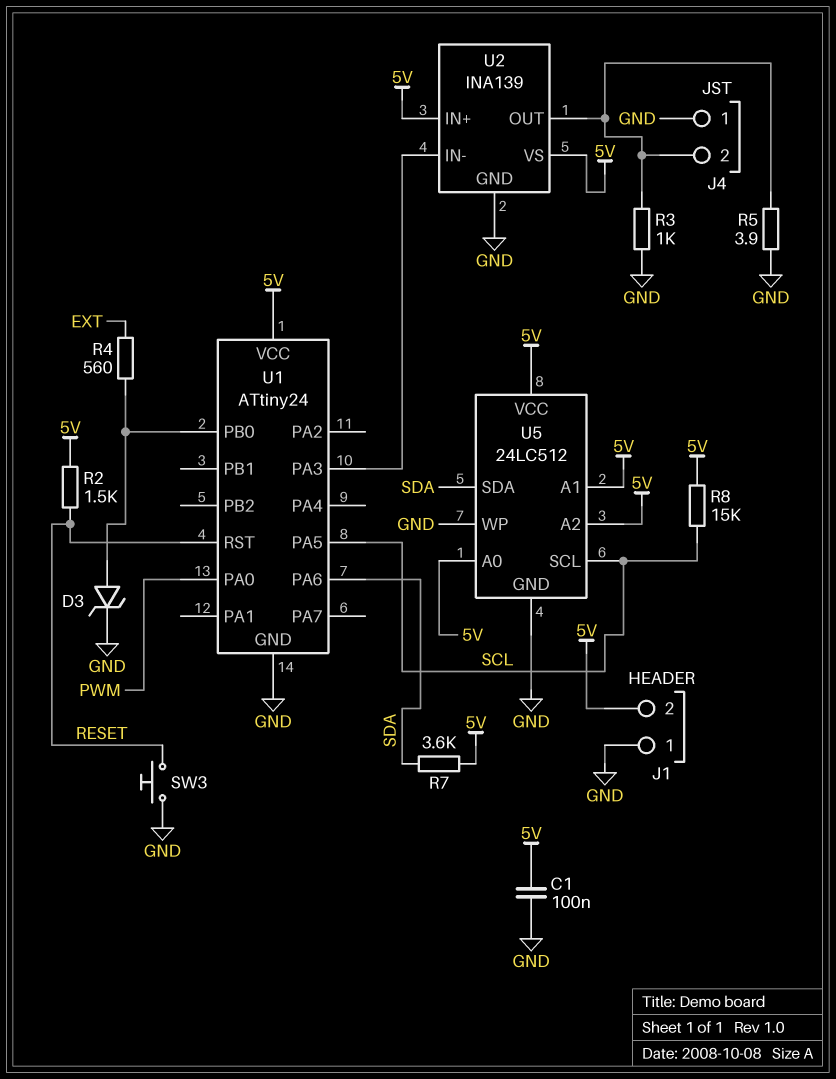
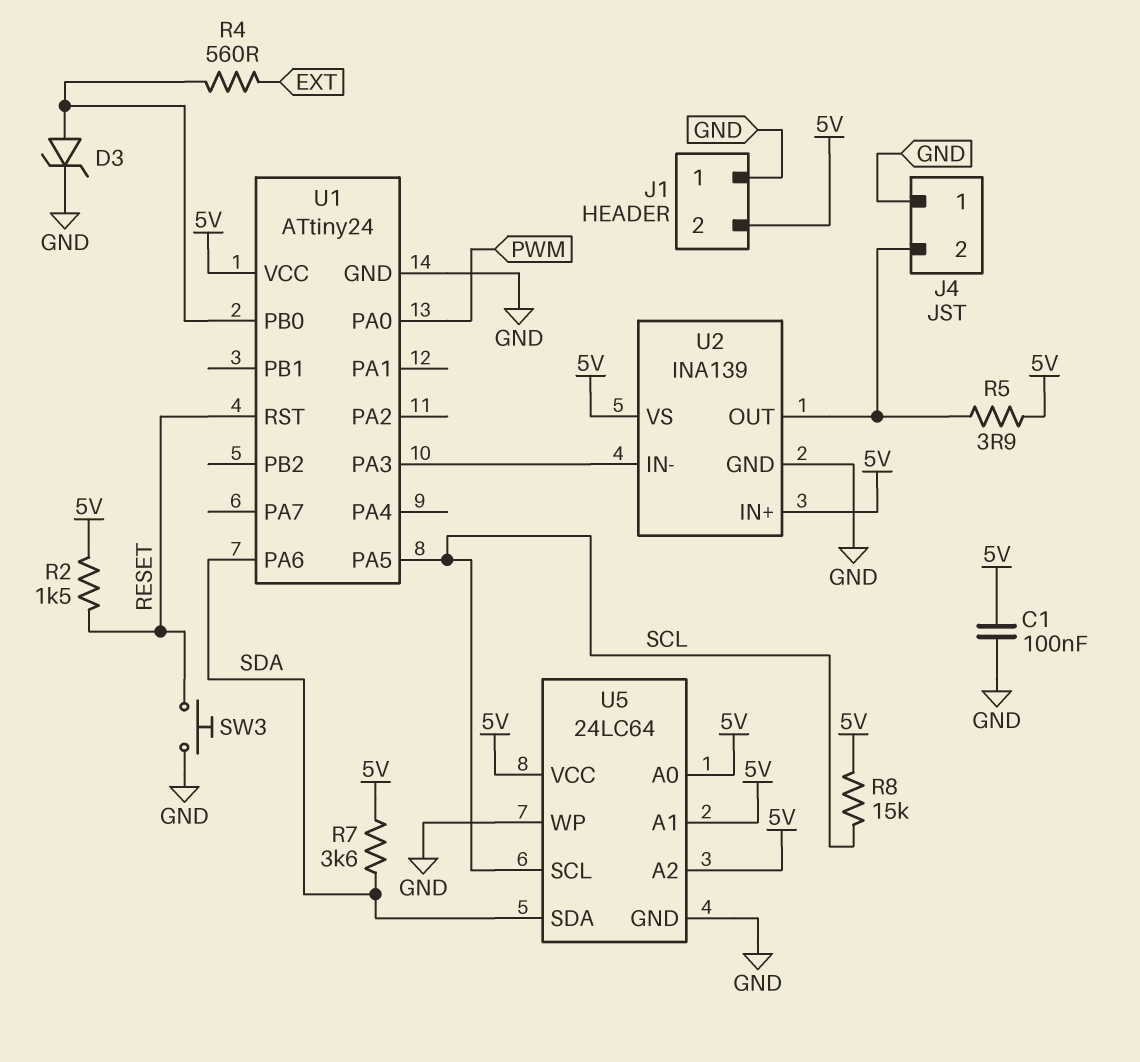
R3: 1k (GND, J4/2) -> none
R5: 3.9 (GND, J4/2) -> 3.9 (5V, J4/2)
U5: 24LC512 -> 24LC64

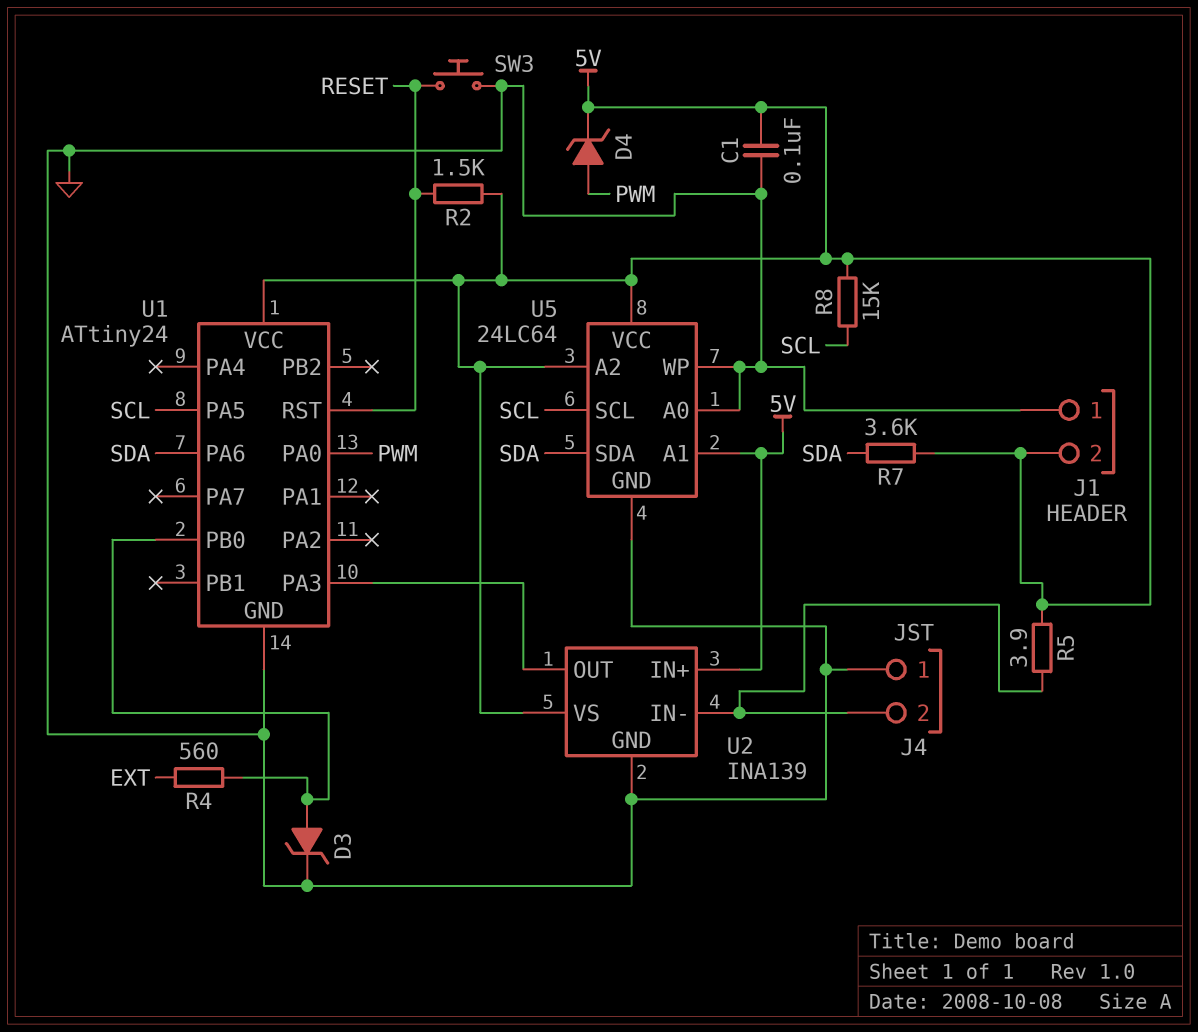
D4: none -> zener (A PWM, K 5V)
U2 pin IN-: U1/PA3 -> J4/2
U2 pin OUT: J4/2 -> U1/PA3
U5 pin A0: 5V -> GND

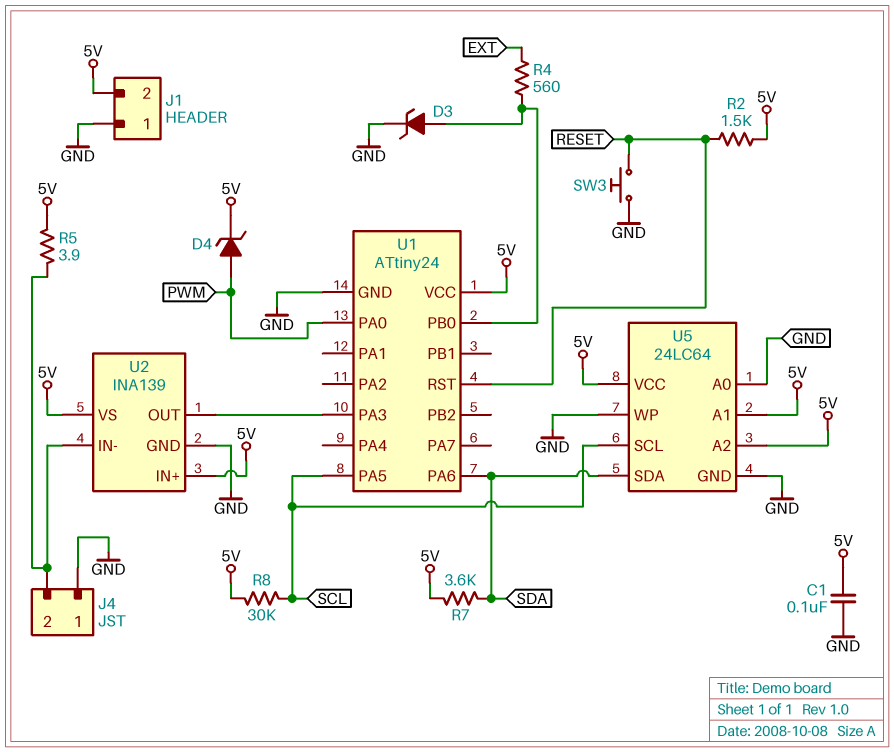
R8: 15k (5V, SCL) -> 30k (5V, SCL)

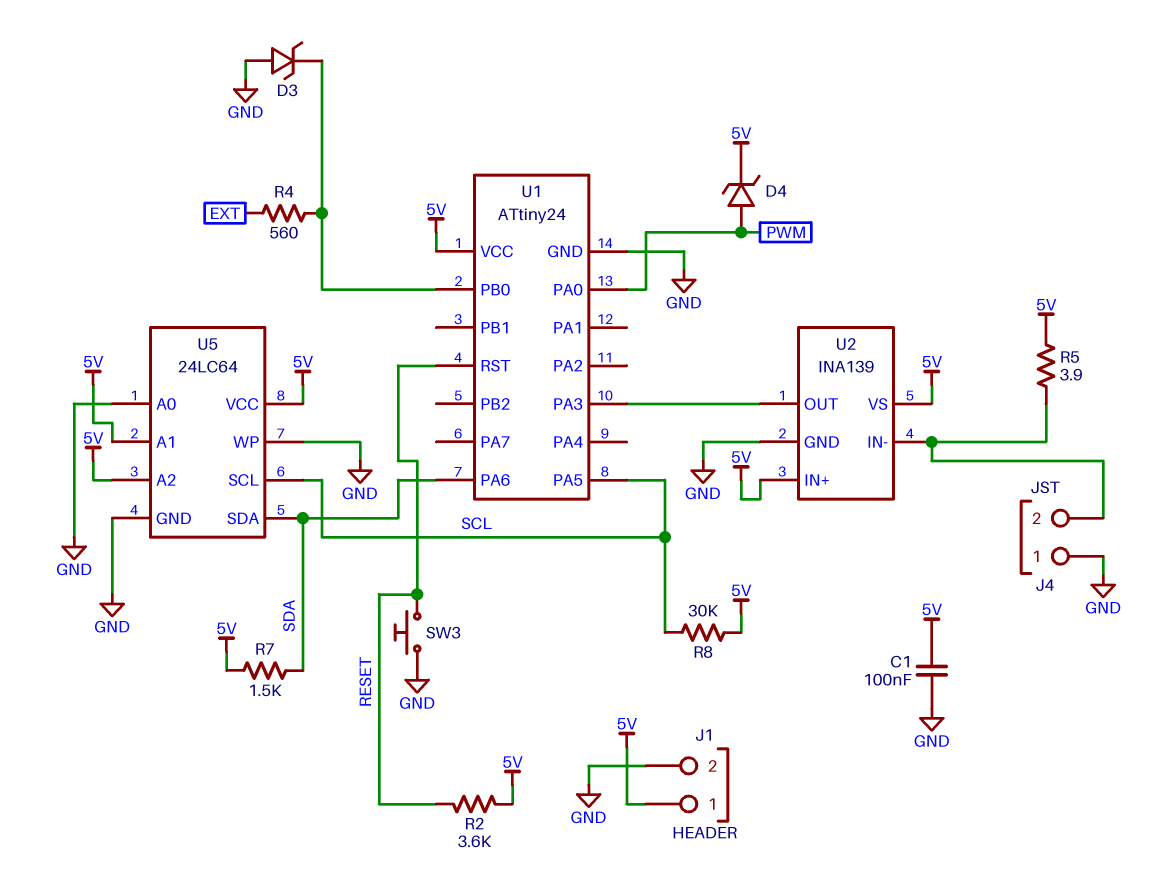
D3: zener (A U1/PB0, K GND) -> zener (A GND, K U1/PB0)
J1 pin 1: GND -> 5V
J1 pin 2: 5V -> GND
R2: 1.5k (5V, RESET) -> 3.6k (5V, RESET)
R7: 3.6k (5V, SDA) -> 1.5k (5V, SDA)

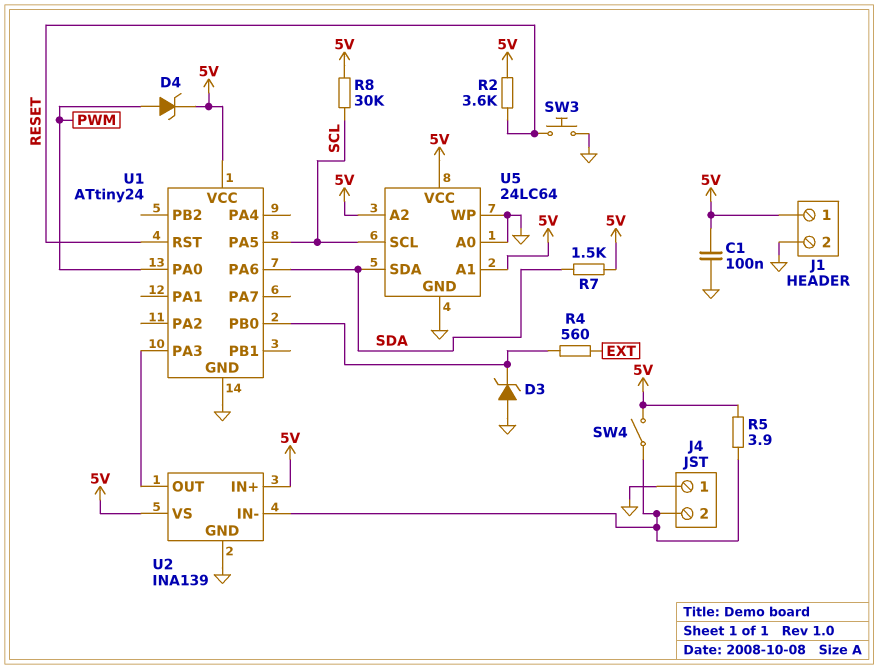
SW4: none -> switch (5V, J4/2)

